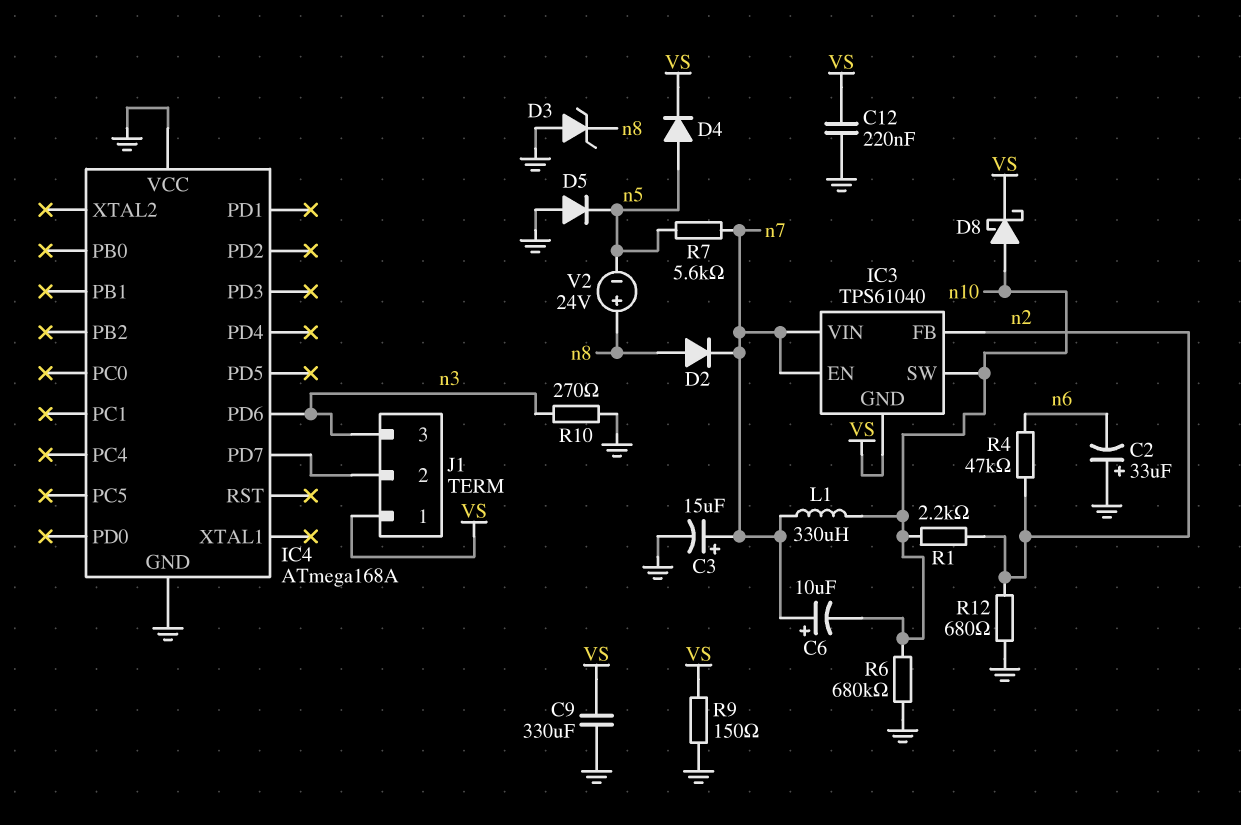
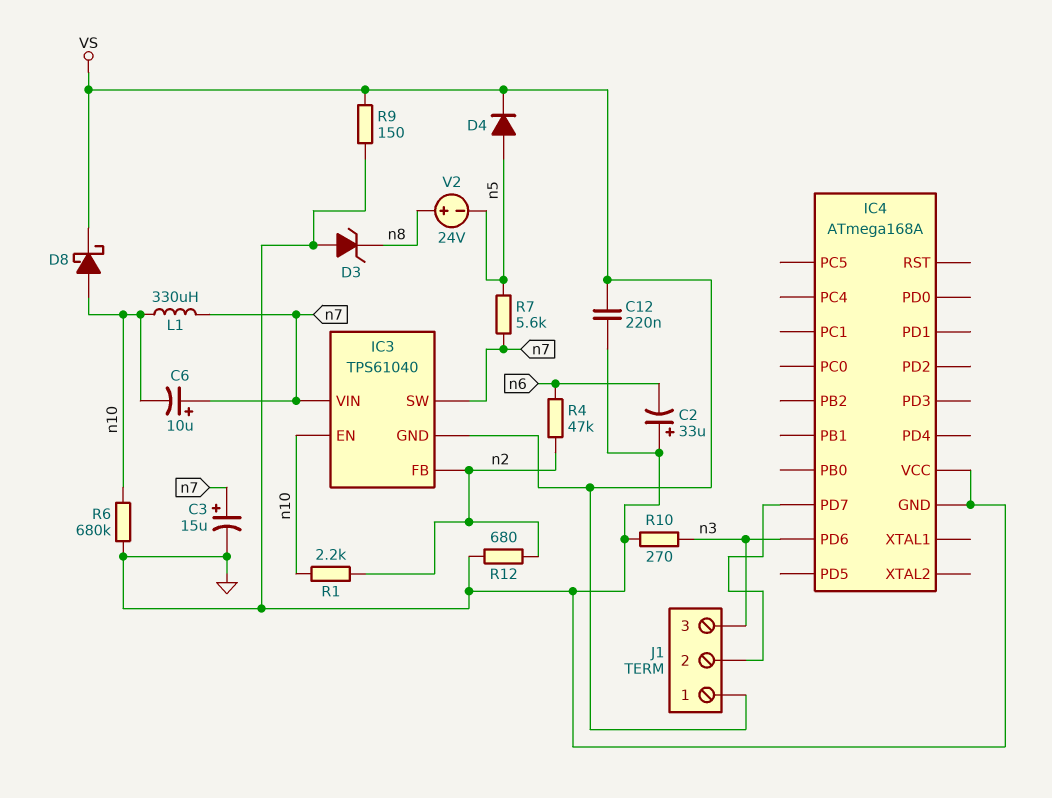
C9: 330uF (GND, VS) -> none
D2: diode (A n8, K n7) -> none
D5: diode (A GND, K n5) -> none
IC3 pin EN: n7 -> n10
IC3 pin SW: n10 -> n7

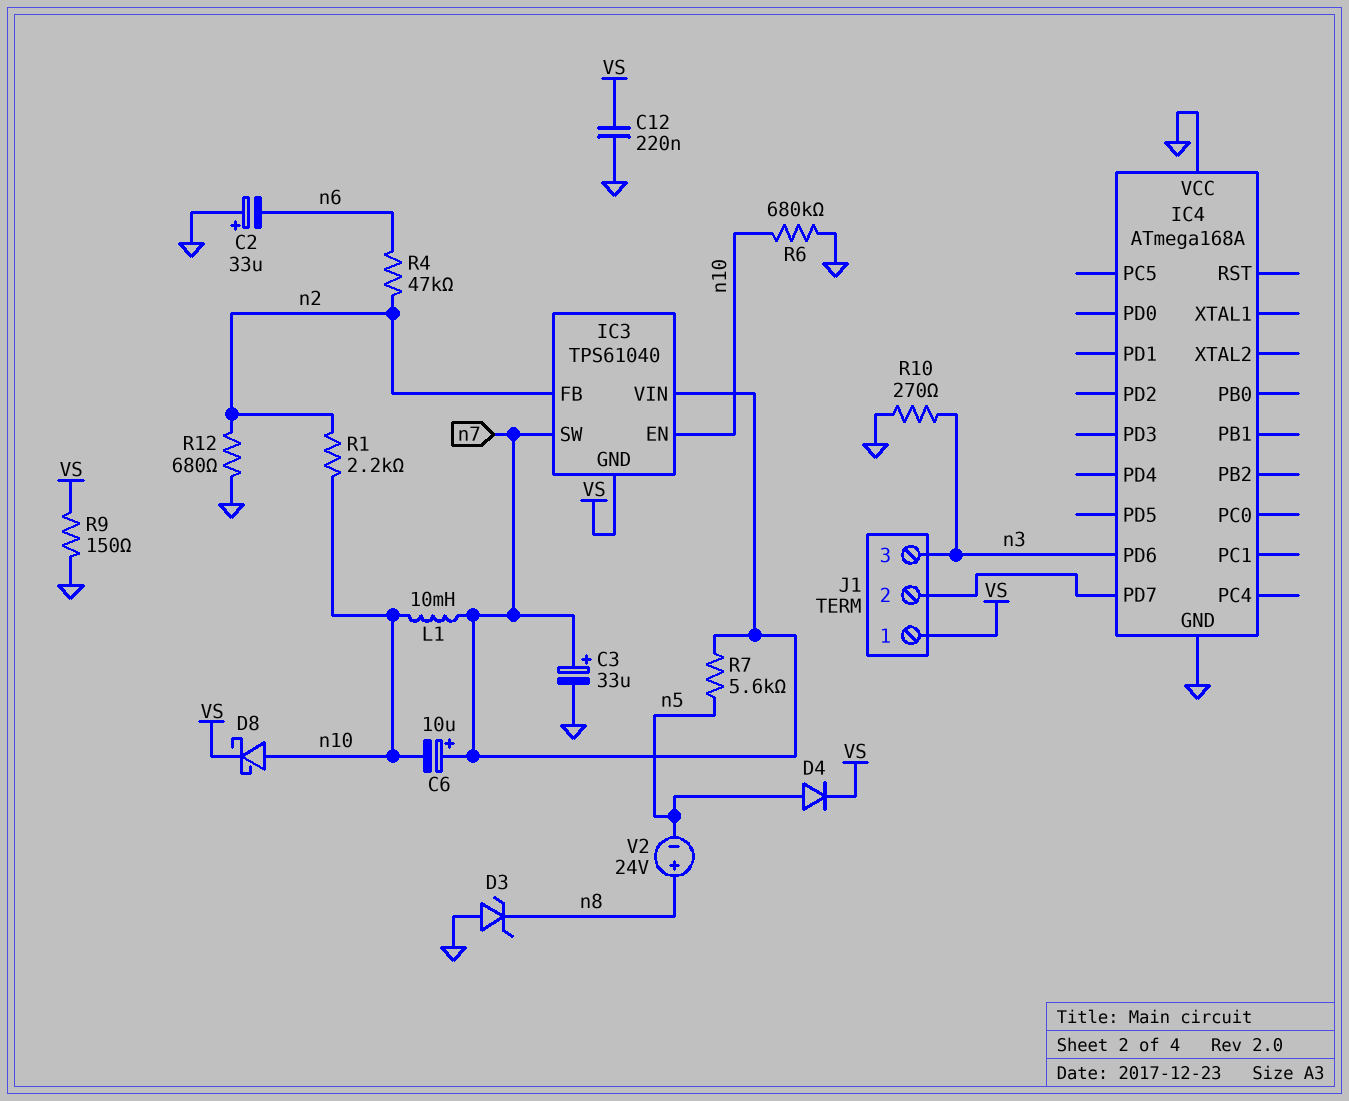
C3: 15uF (plus n7, minus GND) -> 33uF (plus n7, minus GND)
L1: 330uH (n7, n10) -> 10mH (n7, n10)

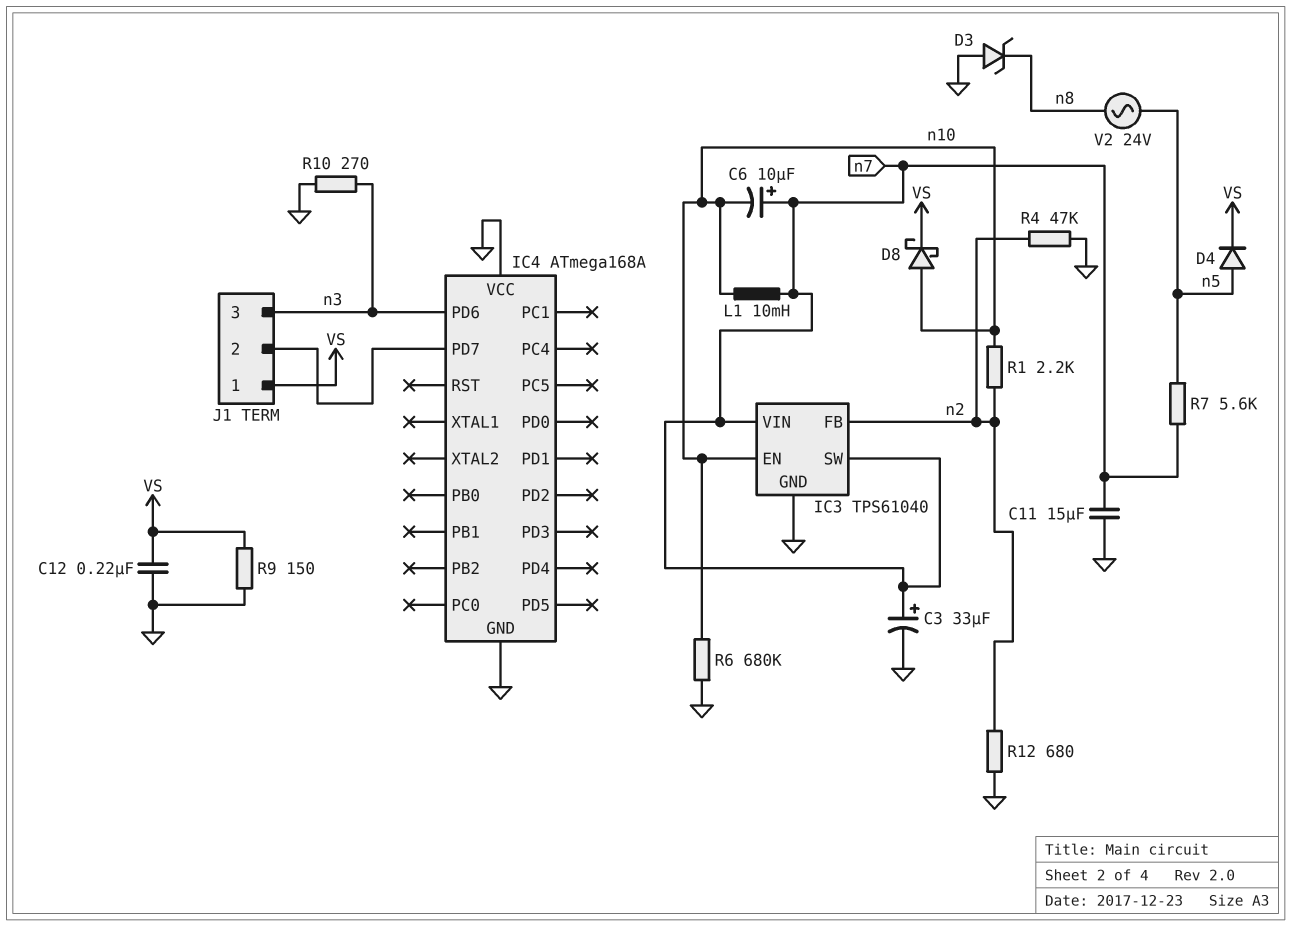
C2: 33uF (plus GND, minus n6) -> none
C11: none -> 15uF (GND, n7)
IC3 pin GND: VS -> GND
R4: 47k (n2, n6) -> 47k (GND, n2)
V2: 24V (plus n8, minus n5) -> AC 24V (n5, n8)

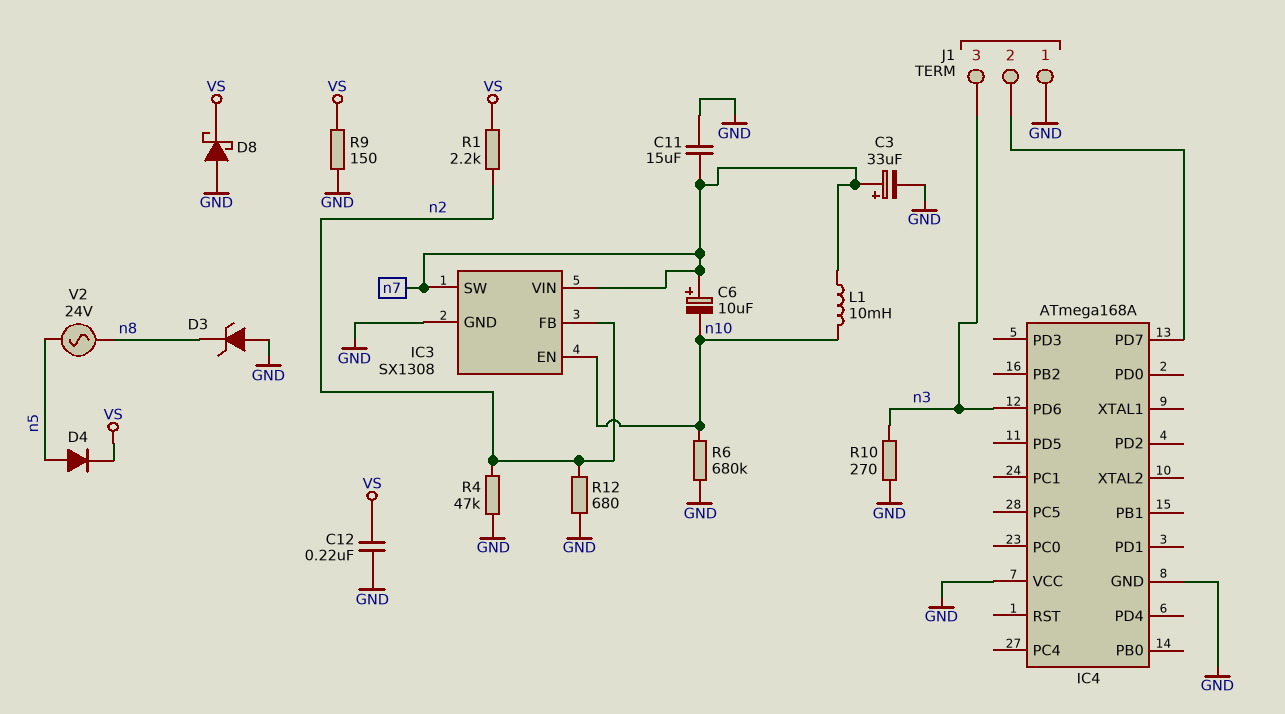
D8: schottky (A n10, K VS) -> schottky (A GND, K VS)
IC3: TPS61040 -> SX1308
J1 pin 1: VS -> GND
R1: 2.2k (n2, n10) -> 2.2k (VS, n2)
R7: 5.6k (n5, n7) -> none

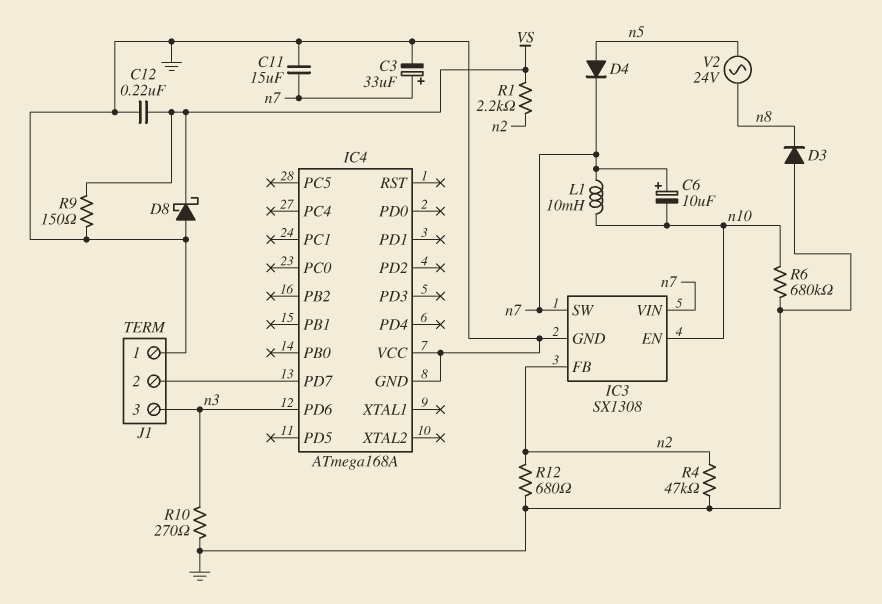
D3: zener (A GND, K n8) -> diode (A GND, K n8)
D4: diode (A n5, K VS) -> diode (A n5, K n7)

